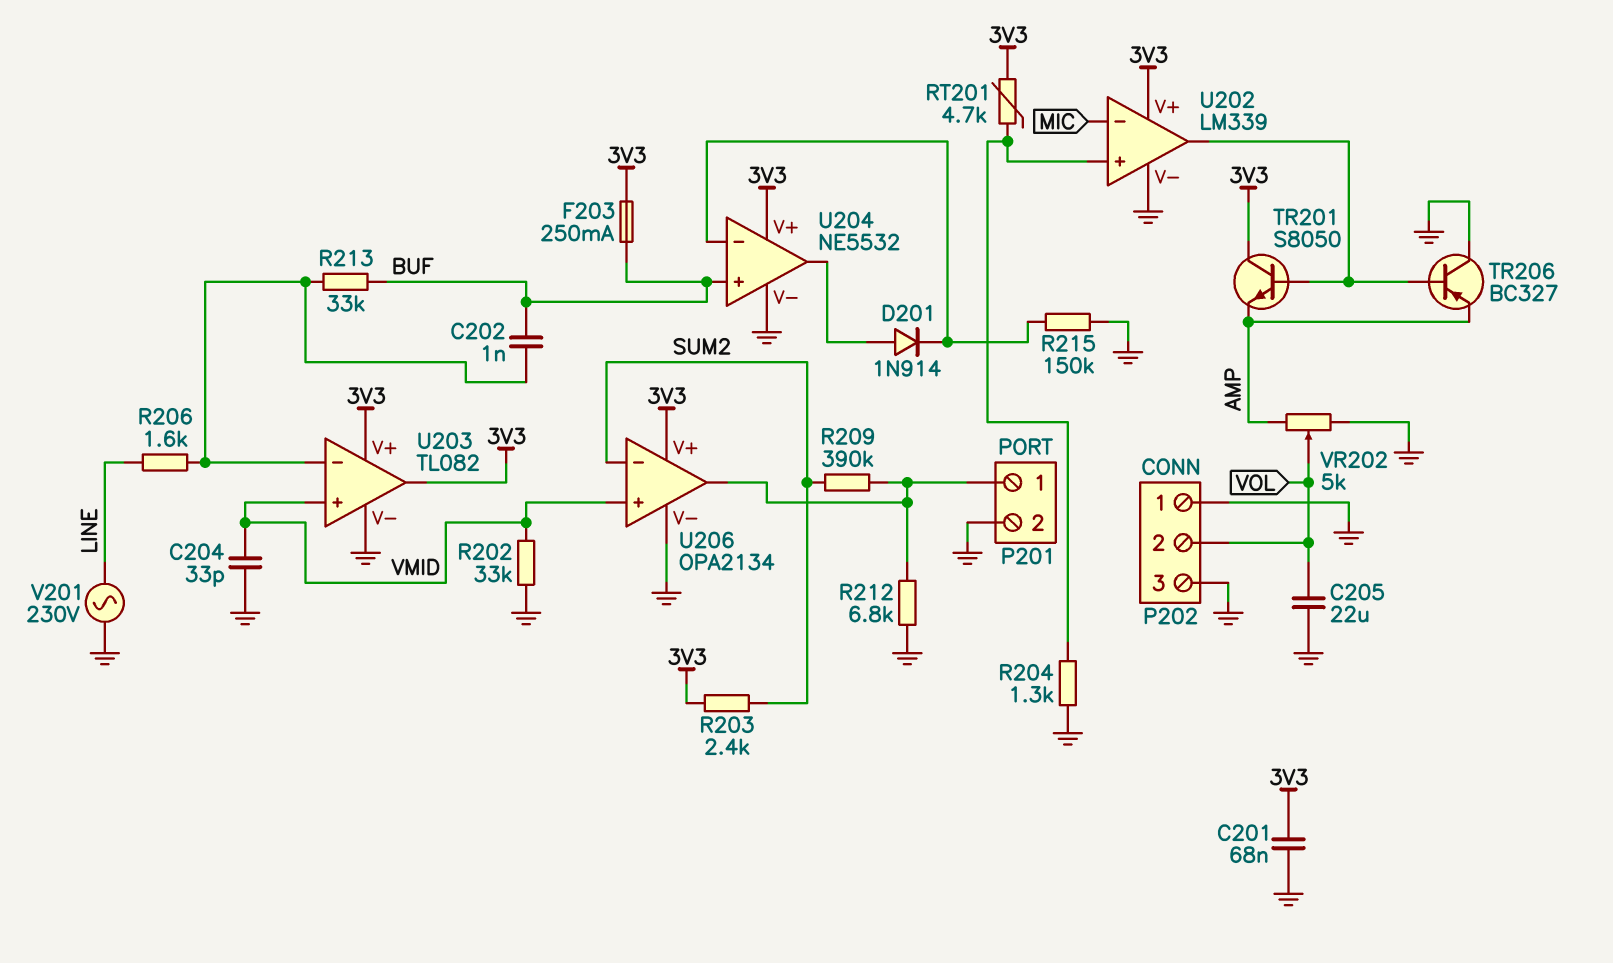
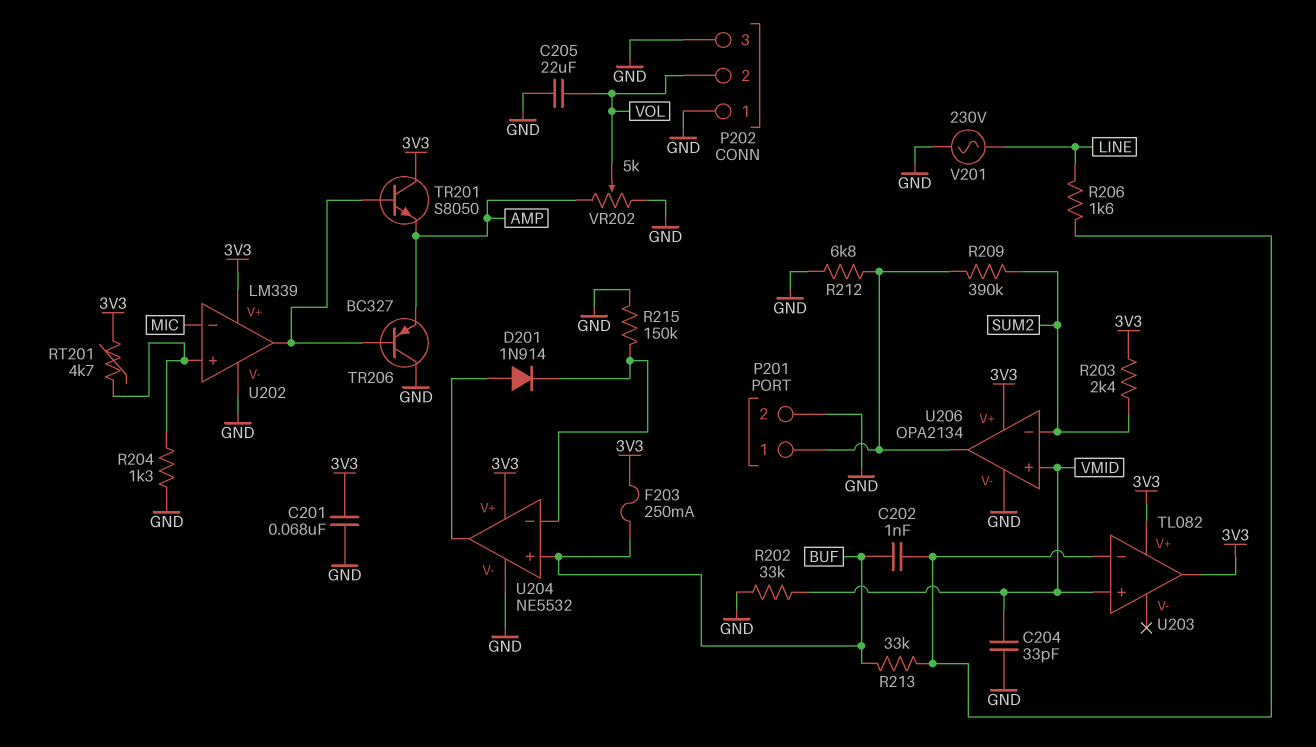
U203 pin V-: GND -> none

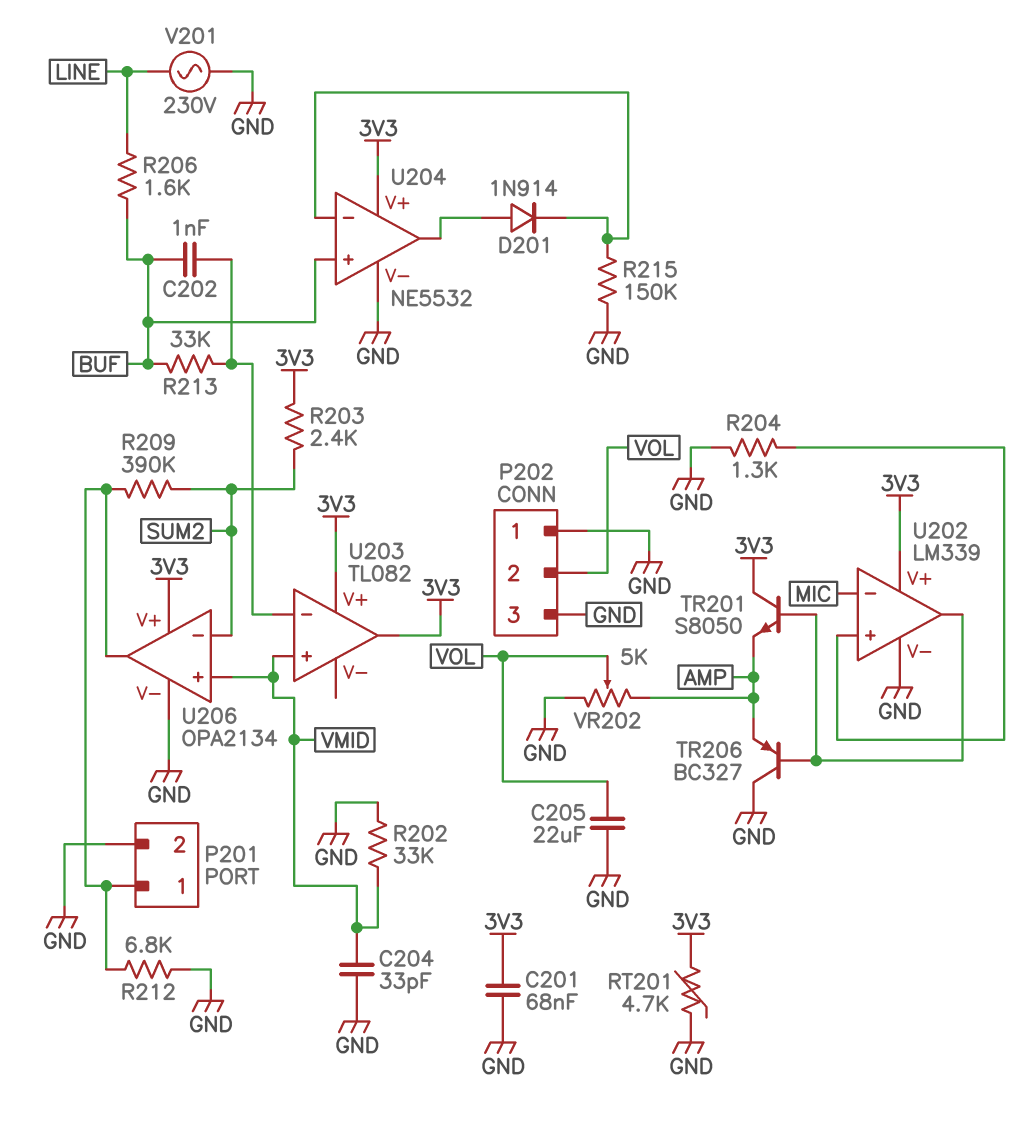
F203: 250mA (3V3, BUF) -> none
R206: 1.6k (LINE, U203/in-) -> 1.6k (BUF, LINE)
RT201: 4.7k (3V3, U202/in+) -> 4.7k (3V3, GND)

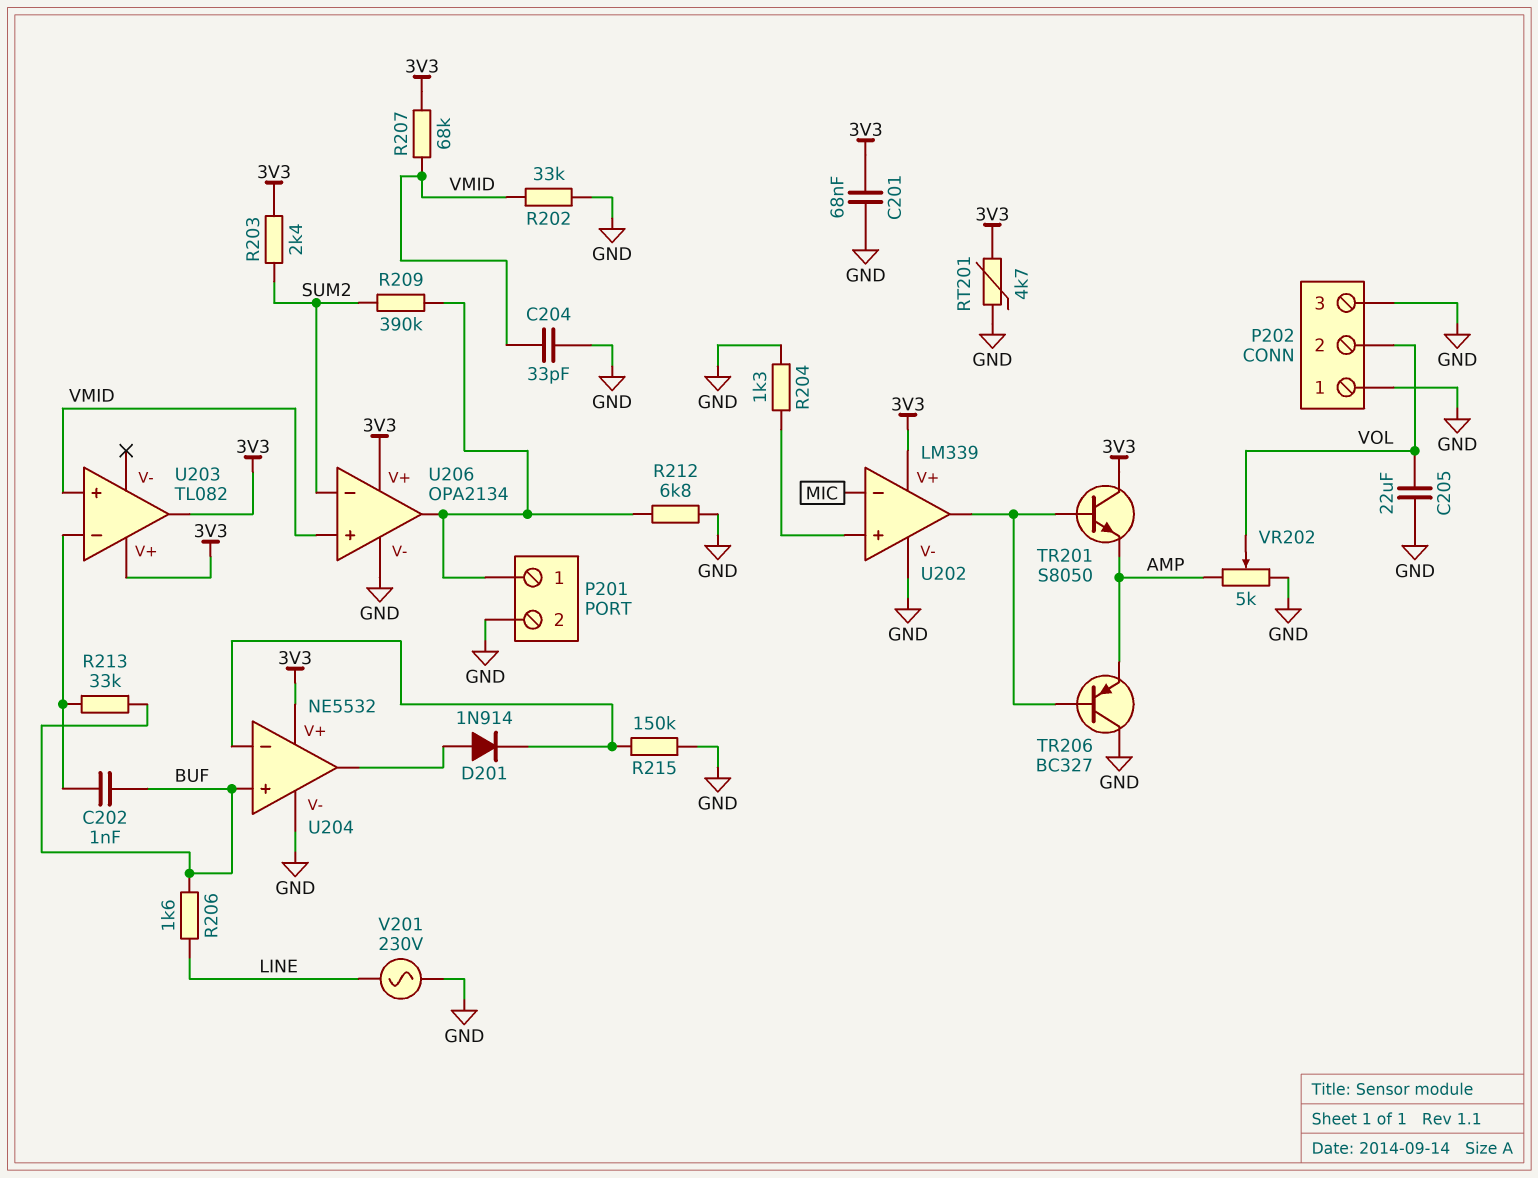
R207: none -> 68k (3V3, VMID)

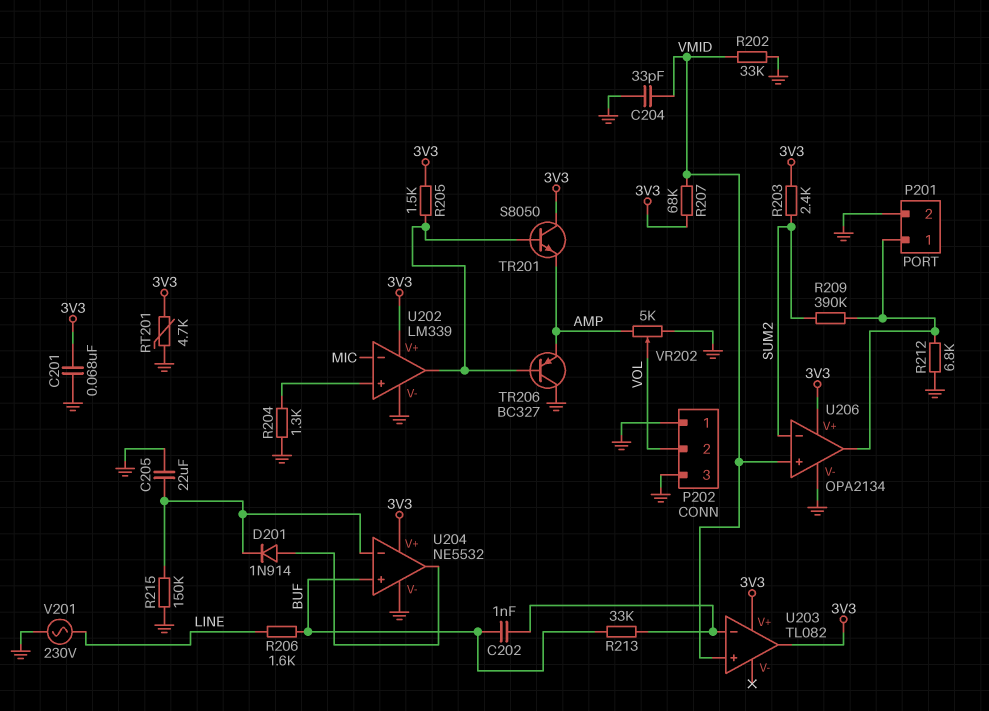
C205: 22uF (GND, VOL) -> 22uF (GND, U204/in-)
R205: none -> 1.5k (3V3, U202/out)

